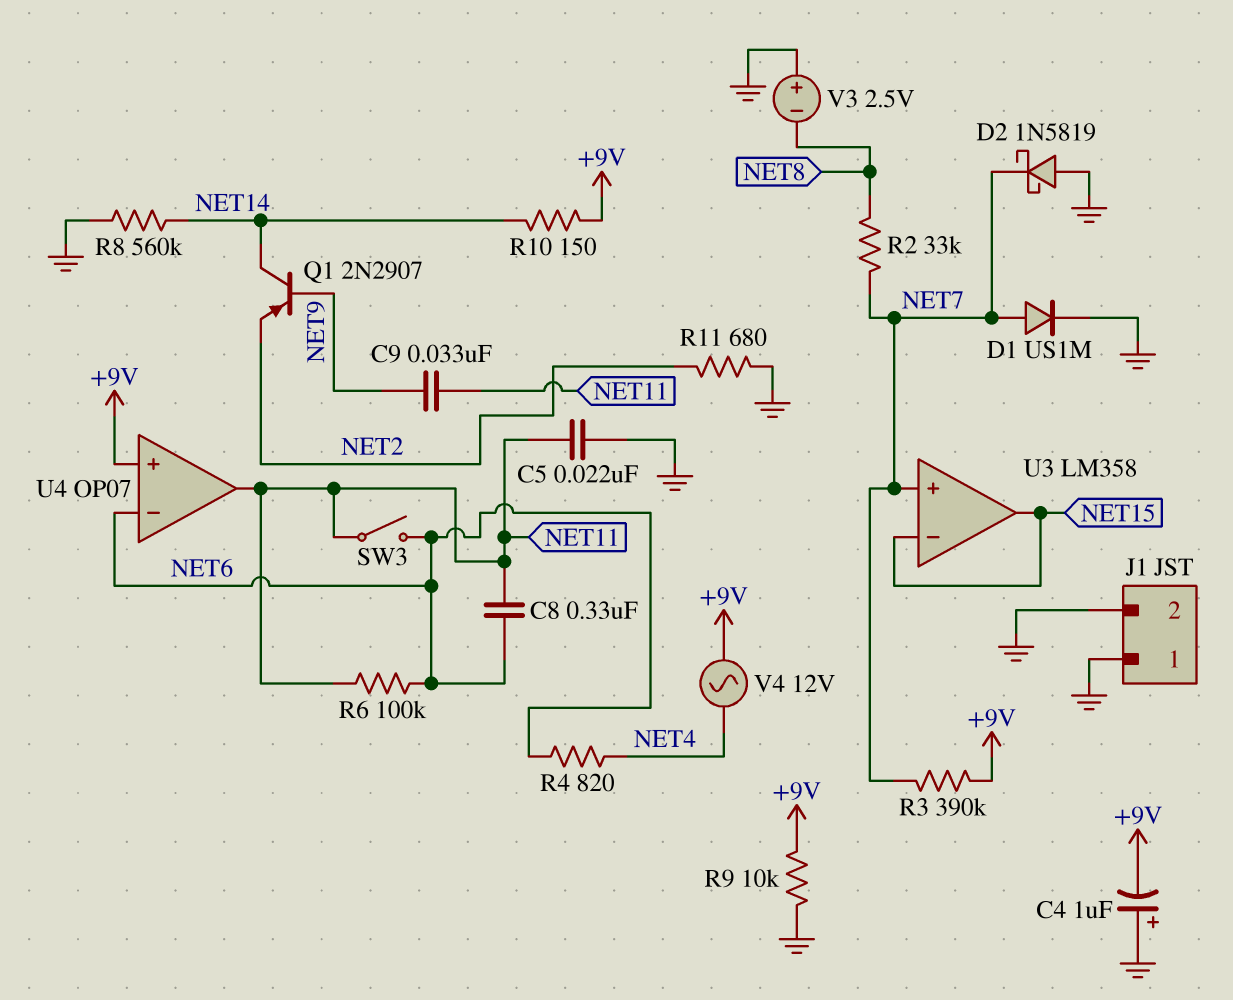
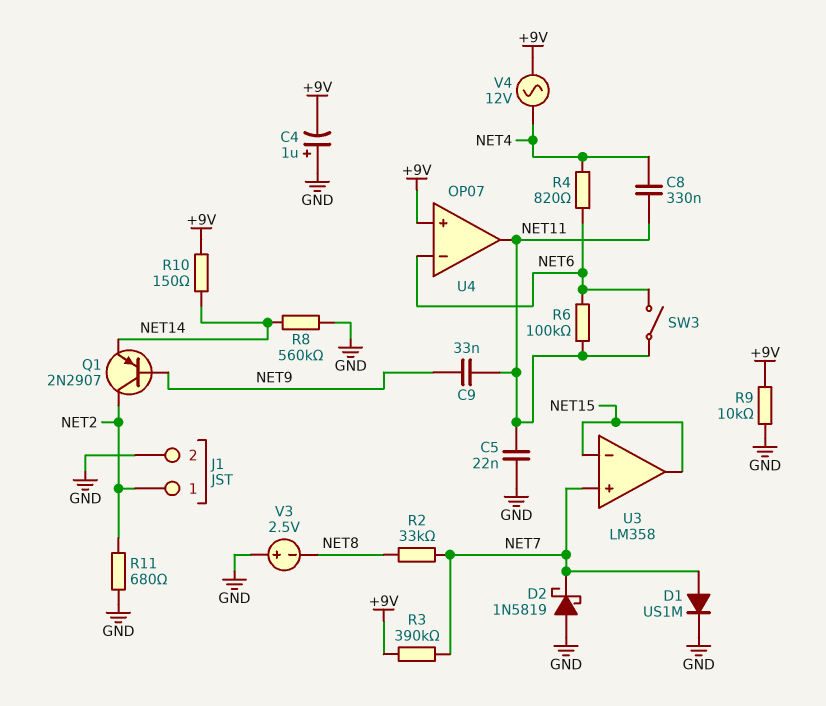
C8: 330nF (NET6, NET11) -> 330nF (NET4, NET11)
J1 pin 1: GND -> NET2
Q1: PNP 2N2907 (B NET9, C NET14, E NET2) -> PNP 2N2907 (B NET9, C NET2, E NET14)

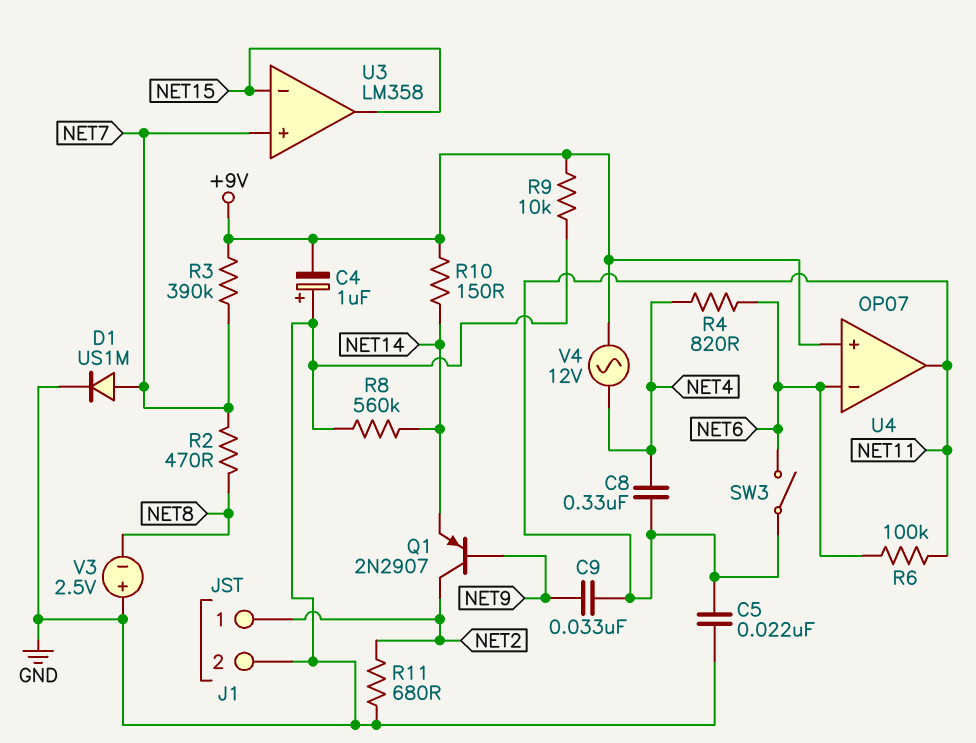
D2: schottky 1N5819 (A GND, K NET7) -> none
R2: 33k (NET7, NET8) -> 470 (NET7, NET8)

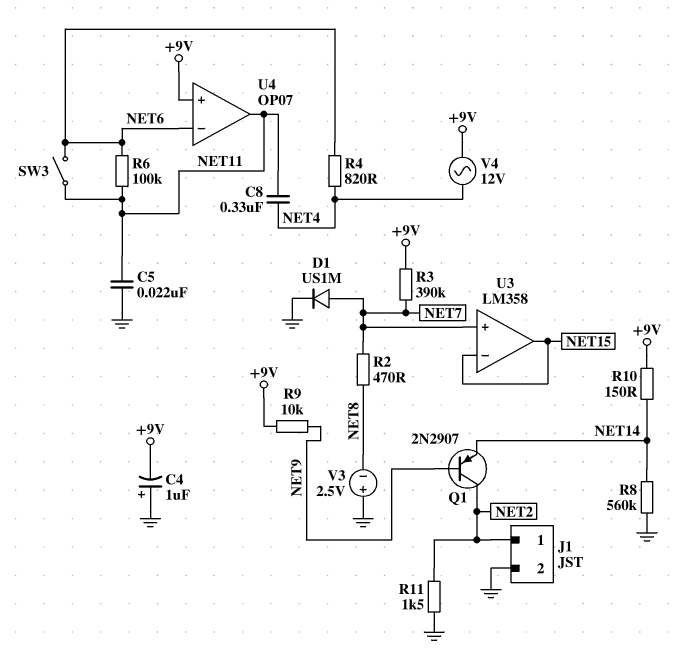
C9: 33nF (NET9, NET11) -> none
R9: 10k (+9V, GND) -> 10k (+9V, NET9)
R11: 680 (GND, NET2) -> 1.5k (GND, NET2)

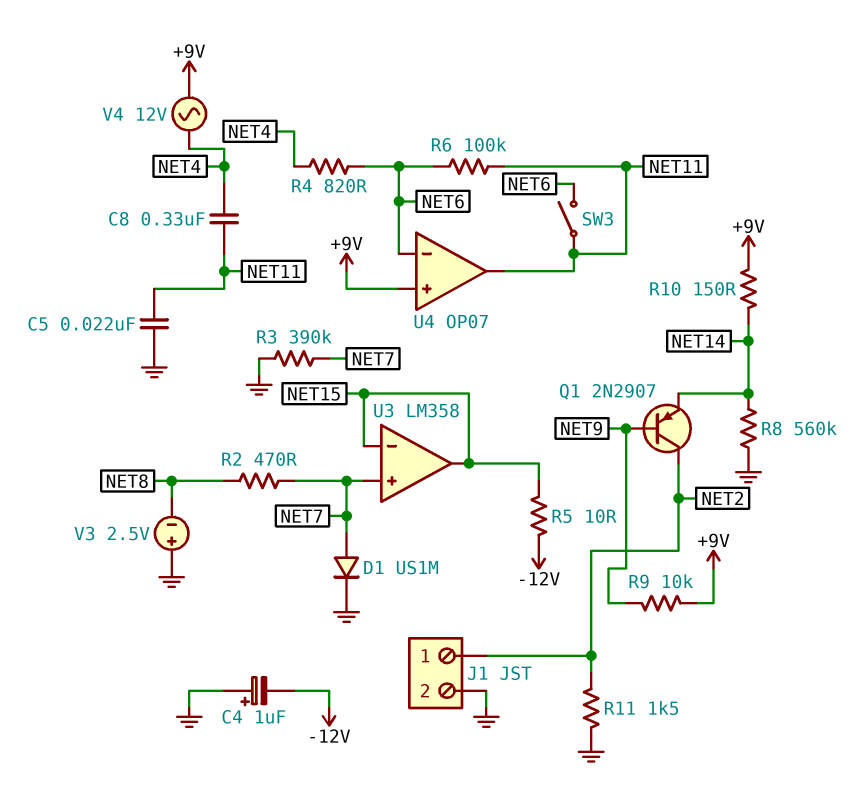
C4: 1uF (plus GND, minus +9V) -> 1uF (plus GND, minus -12V)
R3: 390k (+9V, NET7) -> 390k (GND, NET7)
R5: none -> 10 (-12V, NET15)

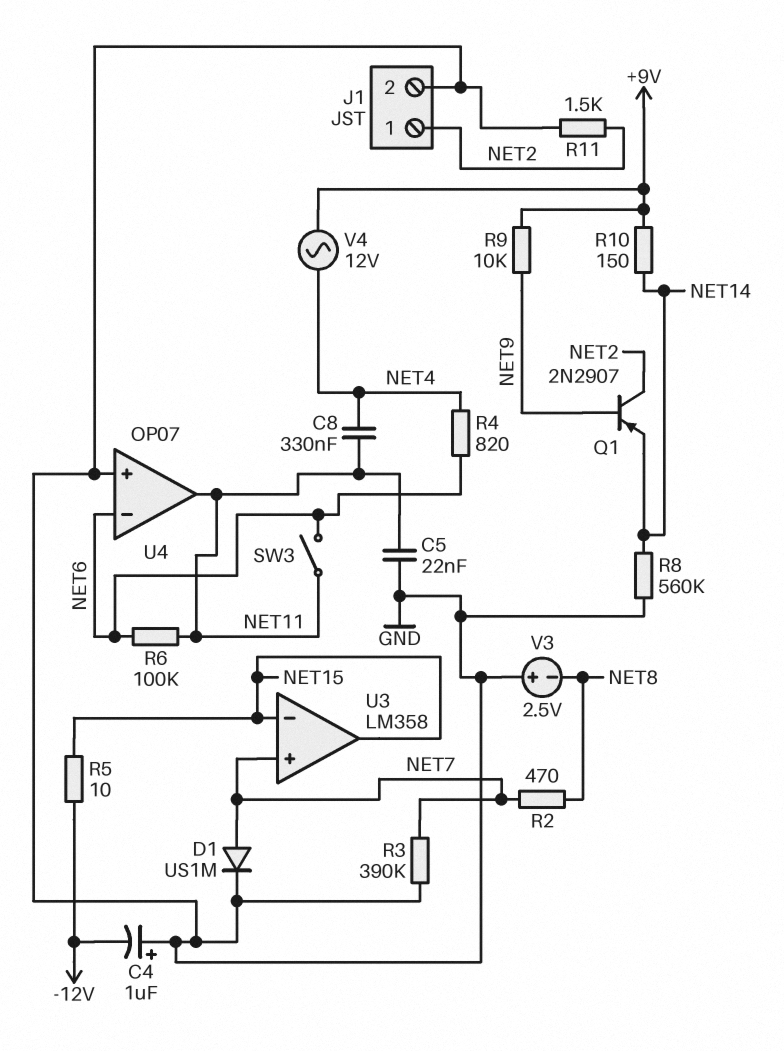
U4 pin in+: +9V -> GND

